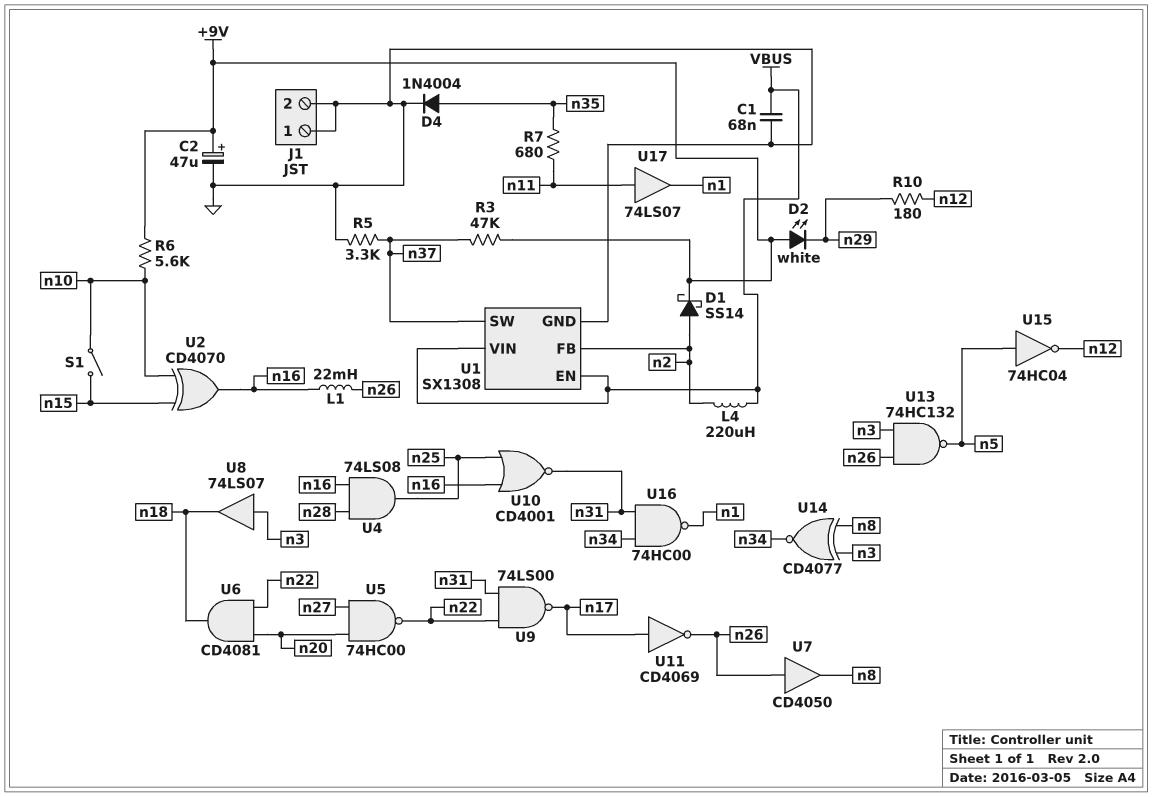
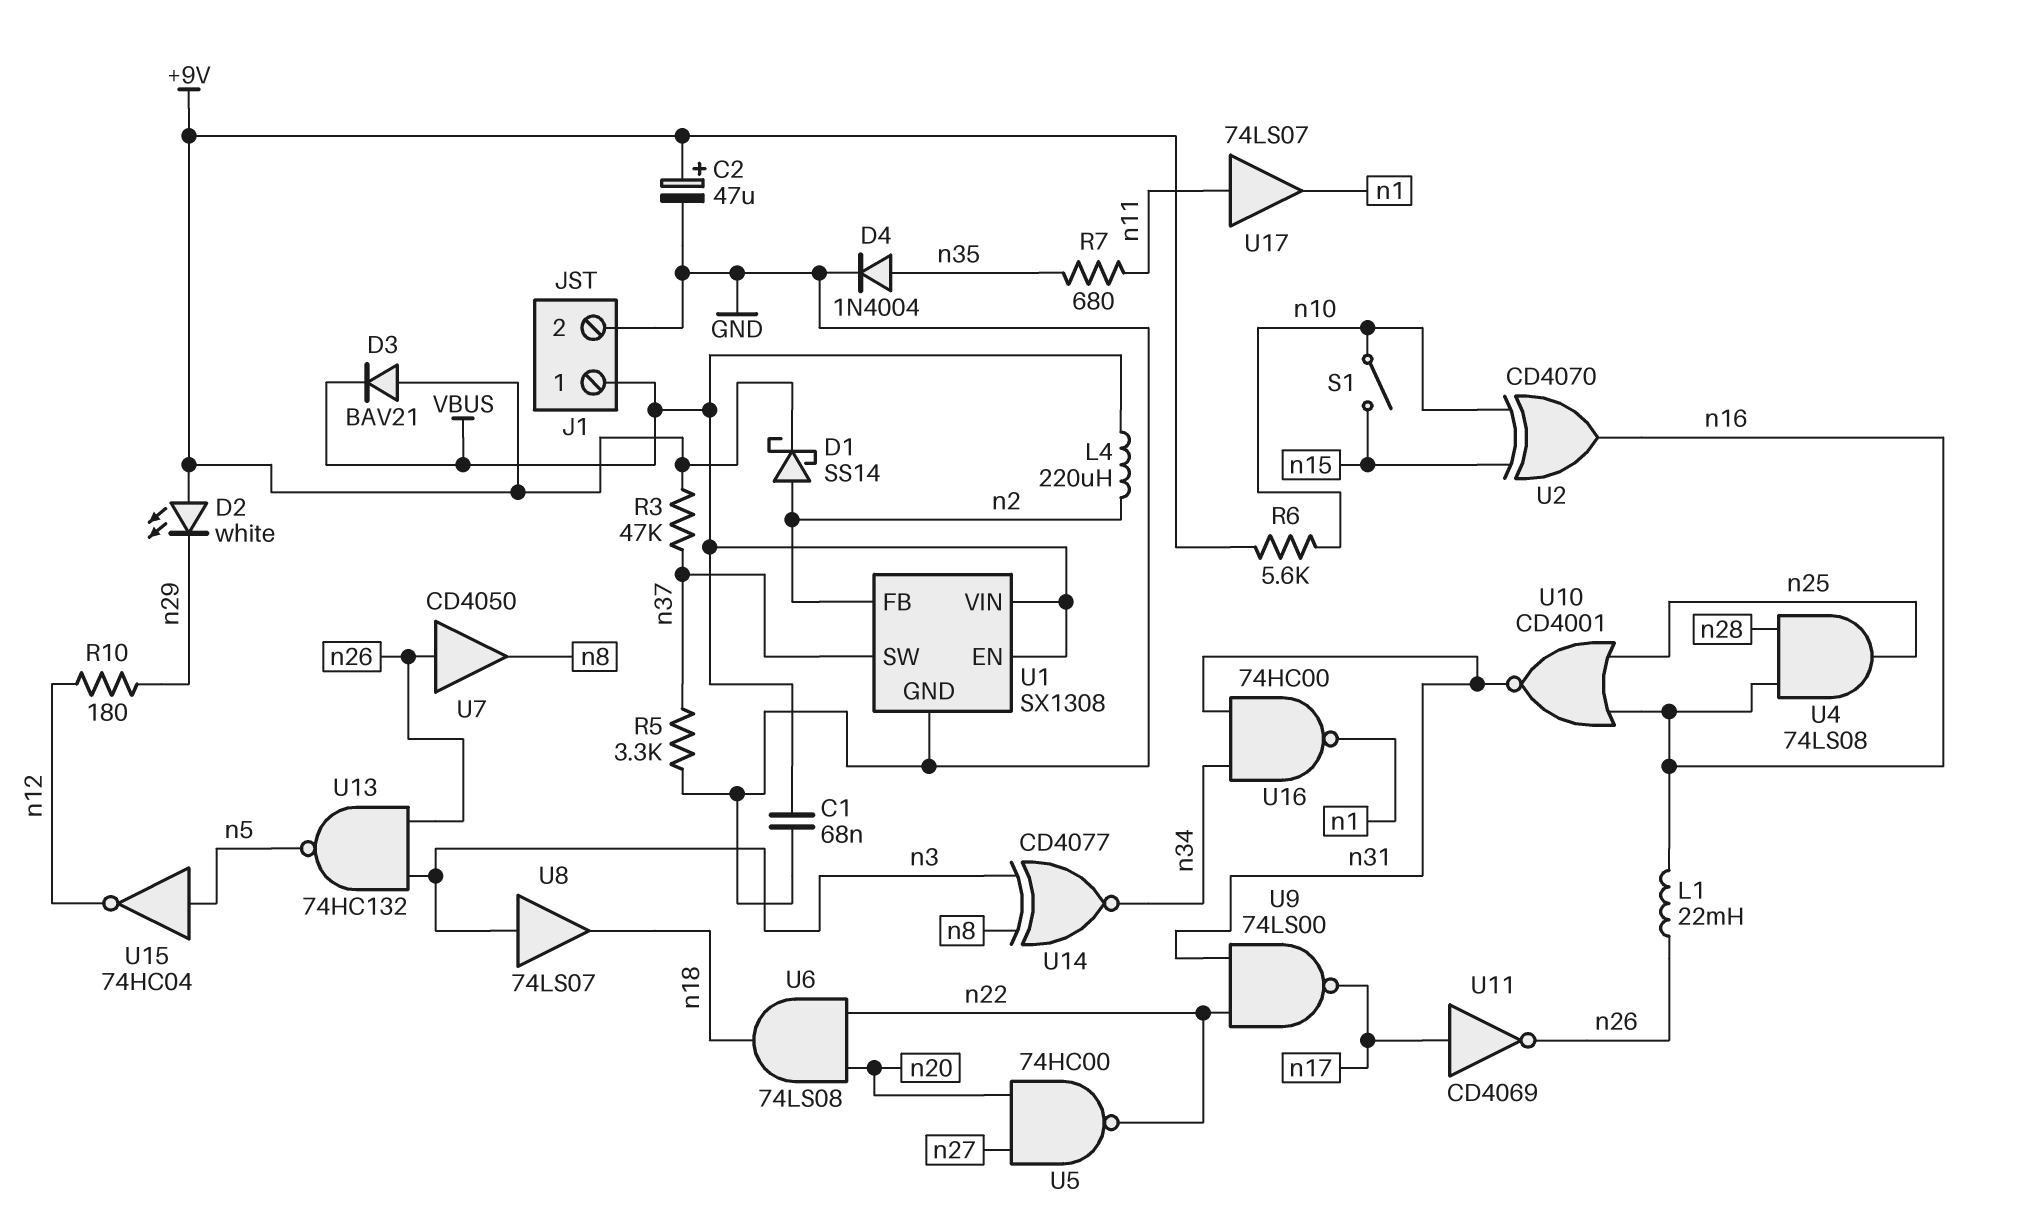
D3: none -> diode BAV21 (A +9V, K VBUS)
J1 pin 1: GND -> VBUS
U6: AND CD4081 (in n20, in n22, out n18) -> AND 74LS08 (in n20, in n22, out n18)

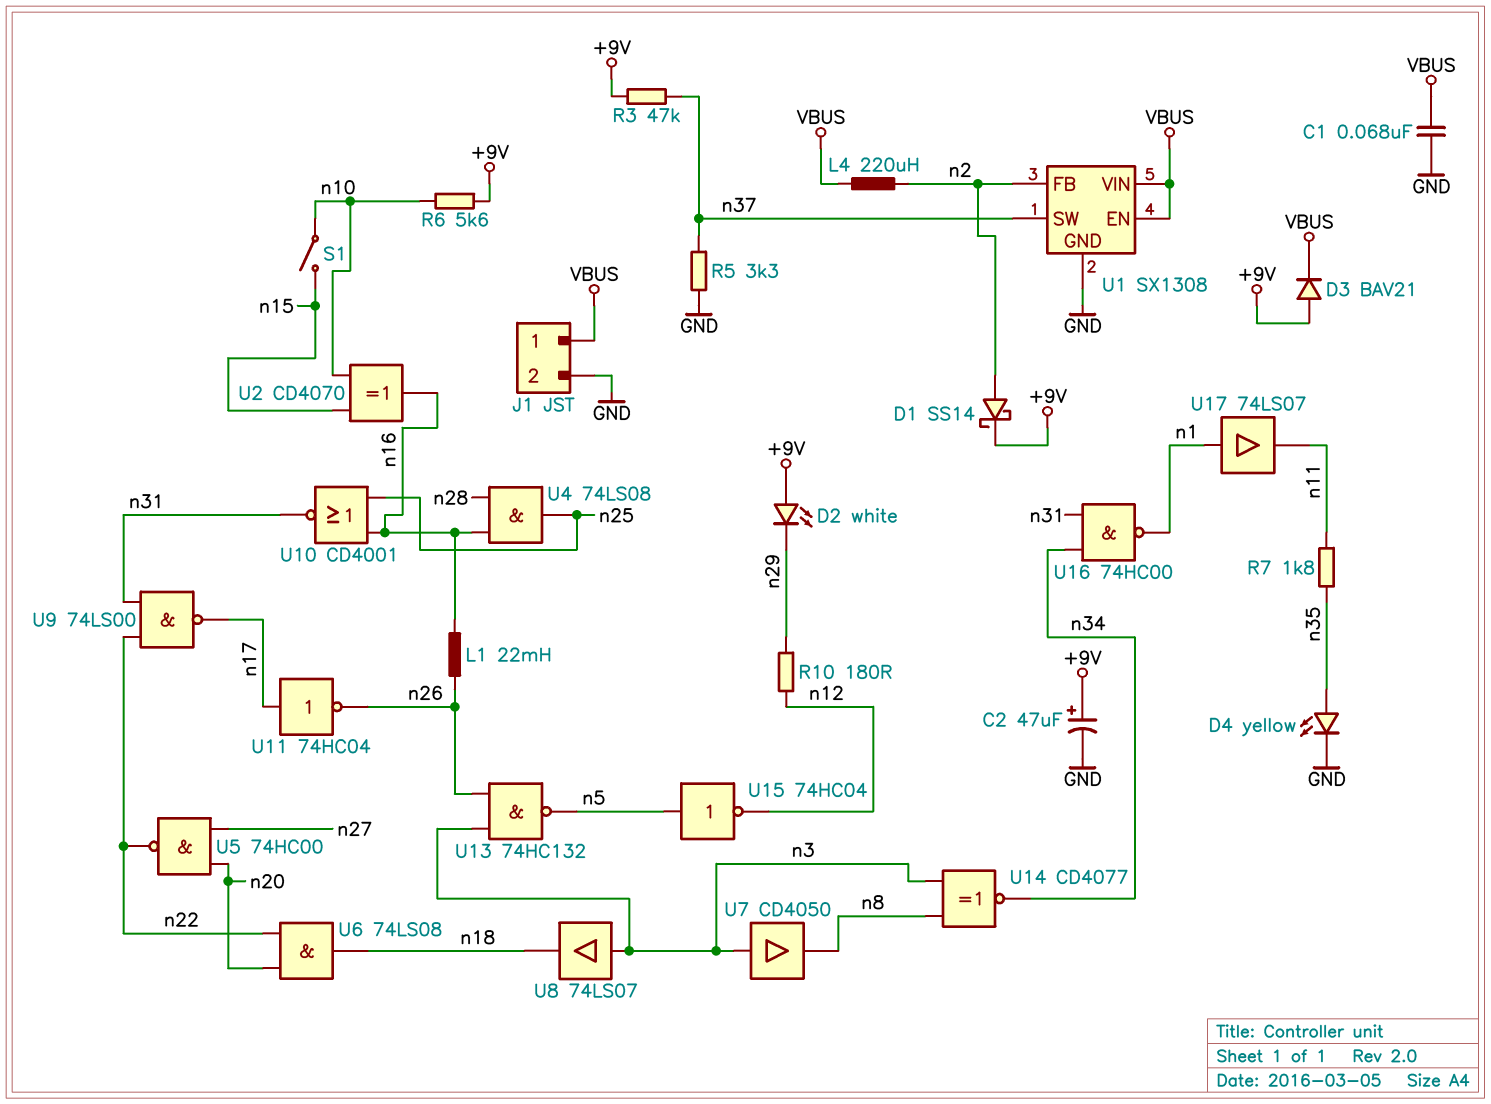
D4: diode 1N4004 (A n35, K GND) -> LED yellow (A n35, K GND)
R7: 680 (n11, n35) -> 1.8k (n11, n35)
U7: buffer CD4050 (in n26, out n8) -> buffer CD4050 (in n3, out n8)
U11: NOT CD4069 (in n17, out n26) -> NOT 74HC04 (in n17, out n26)
U17: buffer 74LS07 (in n11, out n1) -> buffer 74LS07 (in n1, out n11)

